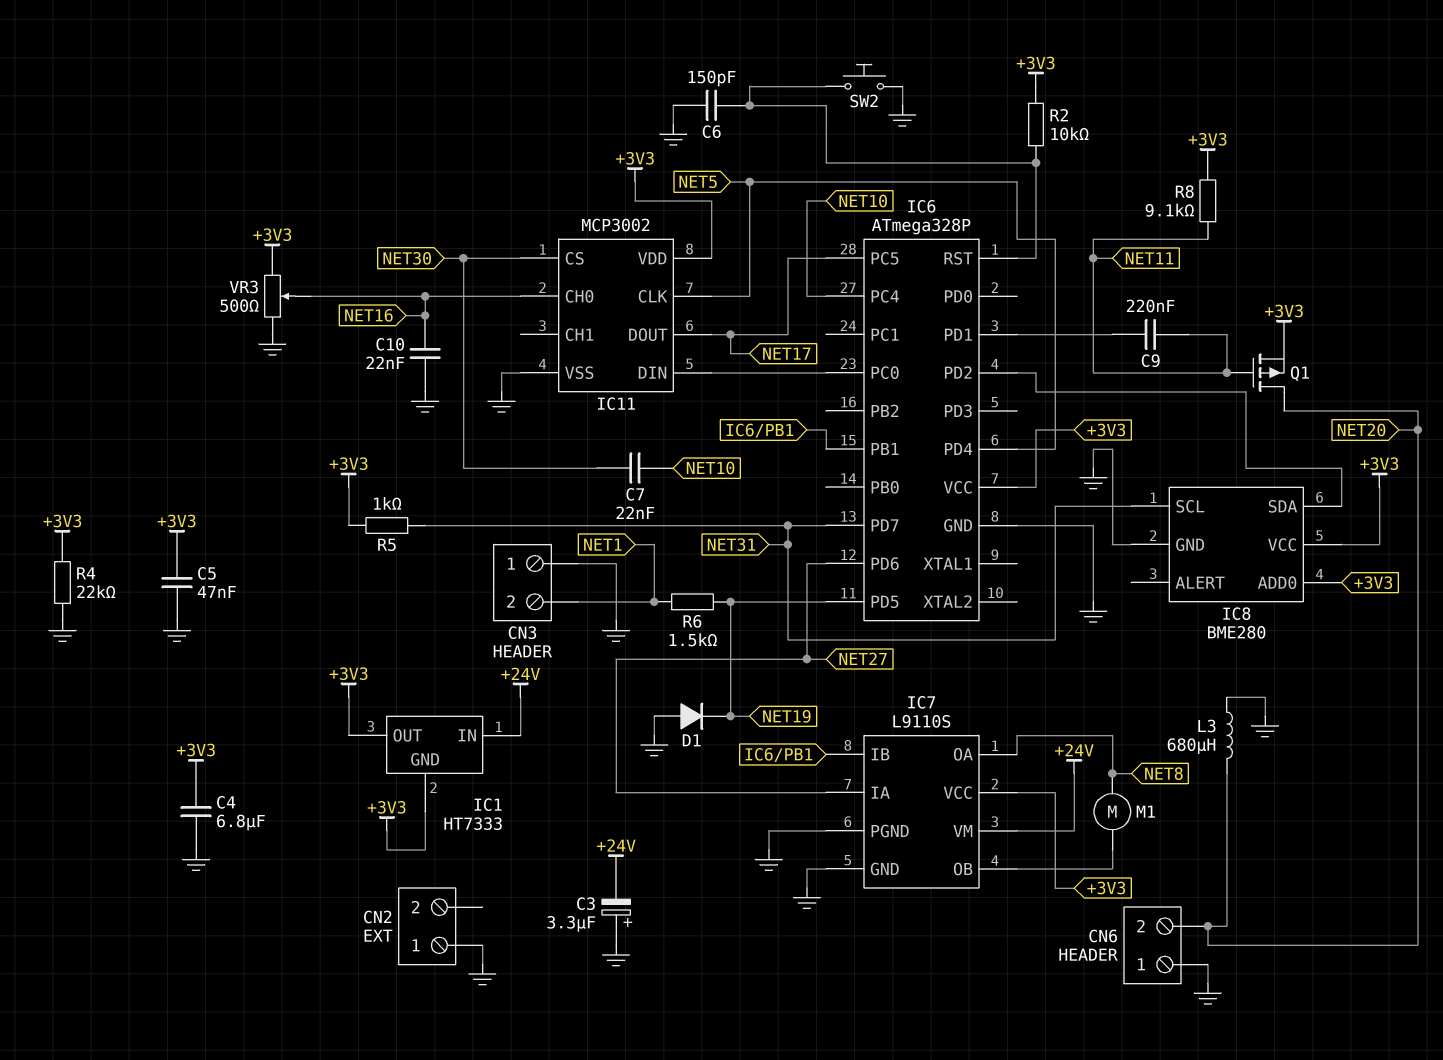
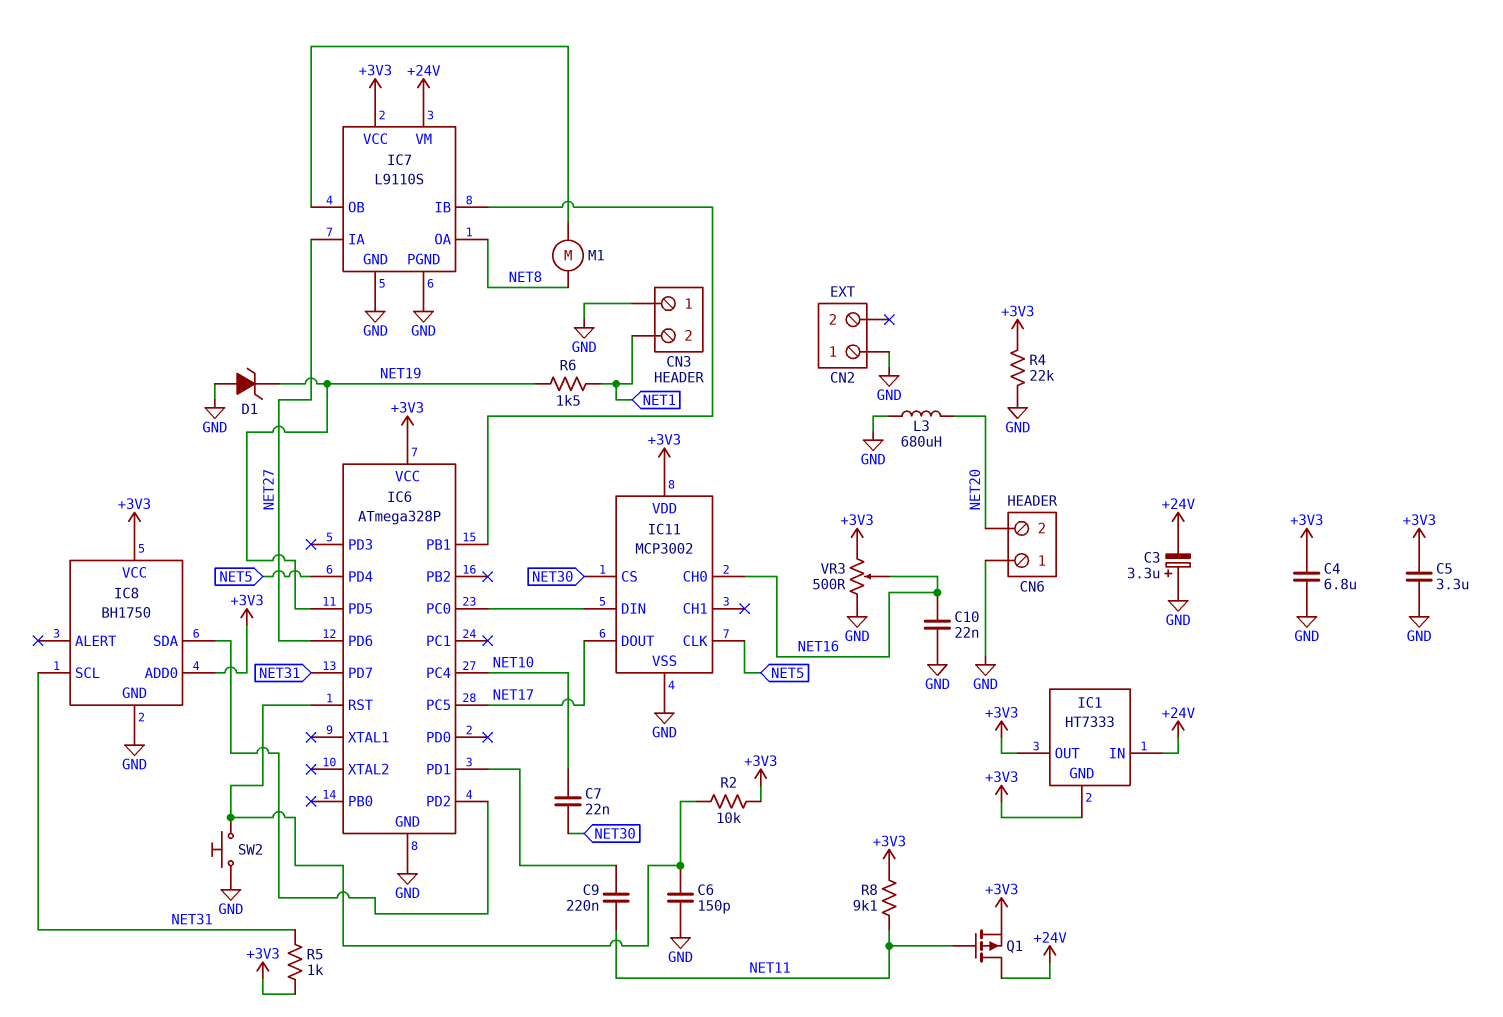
C5: 47nF (+3V3, GND) -> 3.3uF (+3V3, GND)
D1: diode (A GND, K NET19) -> zener (A GND, K NET19)
IC8: BME280 -> BH1750
Q1: PMOS (G NET11, D NET20, S +3V3) -> PMOS (G NET11, D +24V, S +3V3)

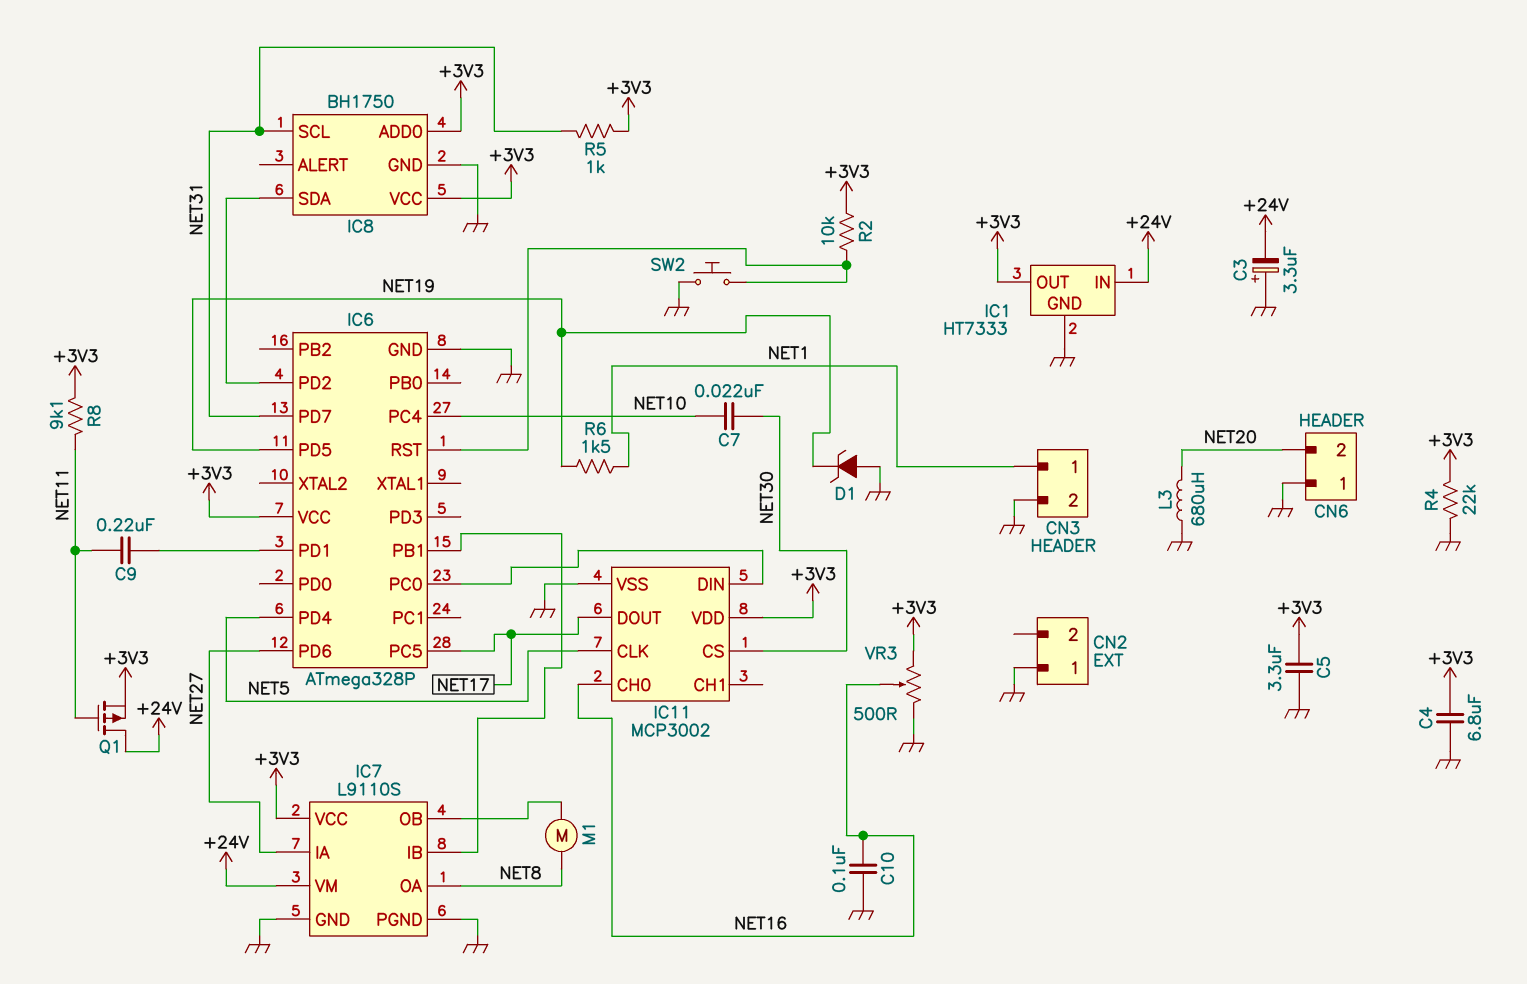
C6: 150pF (GND, IC6/RST) -> none
C10: 22nF (GND, NET16) -> 100nF (GND, NET16)
CN3 pin 1: GND -> NET1
CN3 pin 2: NET1 -> GND
IC1 pin GND: +3V3 -> GND

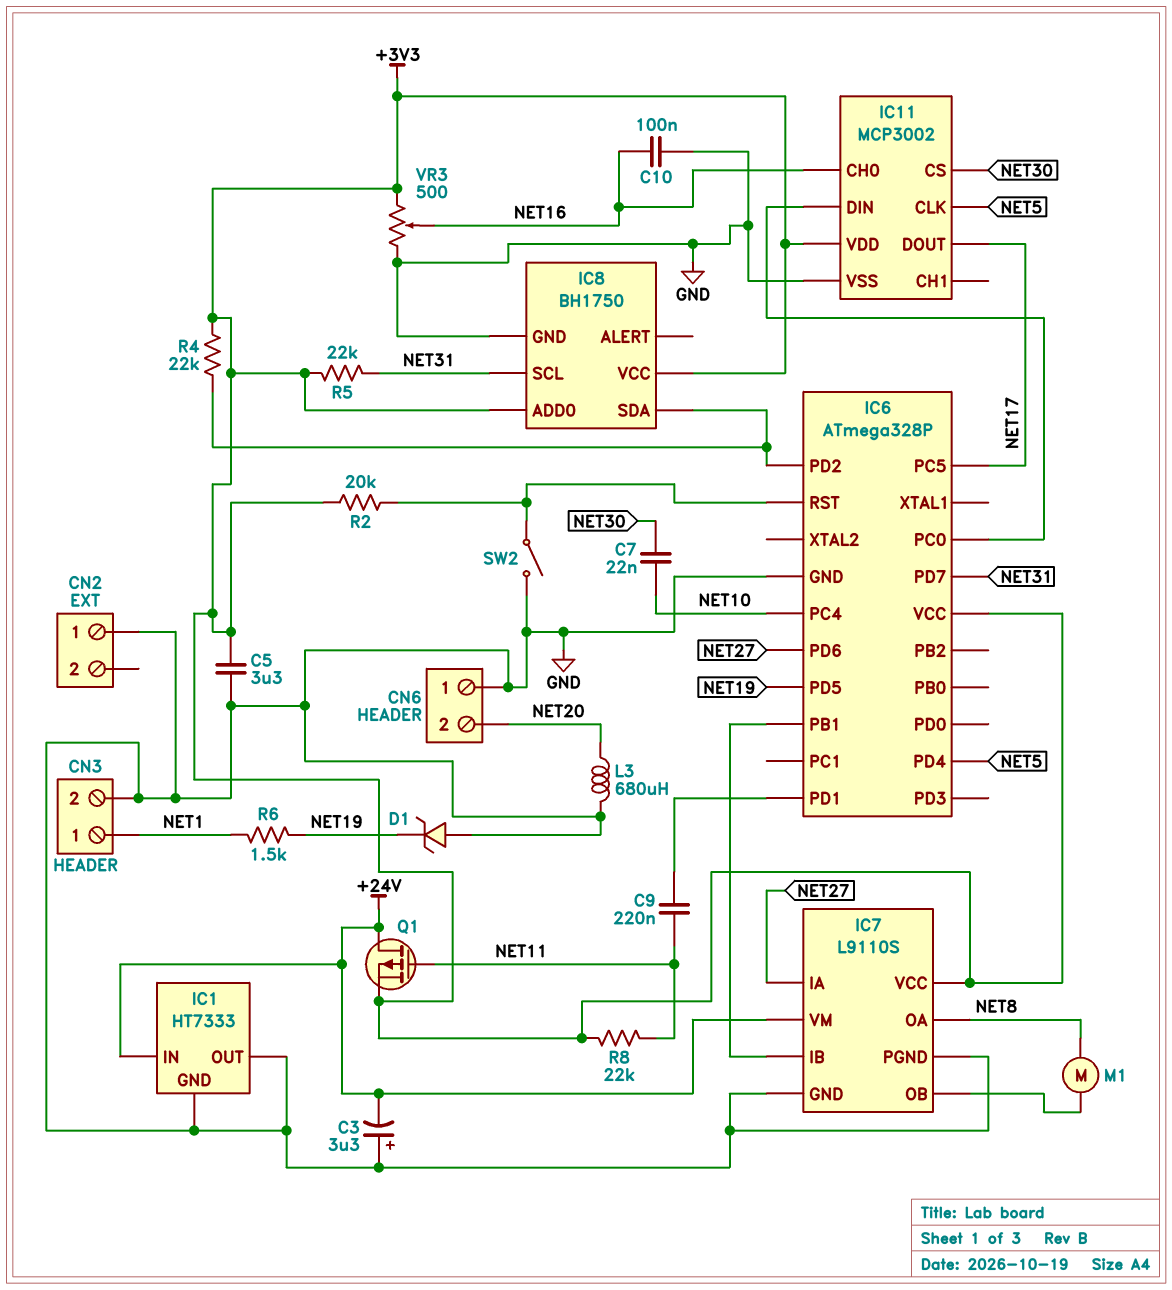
C4: 6.8uF (+3V3, GND) -> none
IC1 pin OUT: +3V3 -> GND
R2: 10k (+3V3, IC6/RST) -> 20k (+3V3, IC6/RST)
R4: 22k (+3V3, GND) -> 22k (+3V3, IC6/PD2)
R5: 1k (+3V3, NET31) -> 22k (+3V3, NET31)
R8: 9.1k (+3V3, NET11) -> 22k (+3V3, NET11)
SW2: button (GND, IC6/RST) -> switch (GND, IC6/RST)

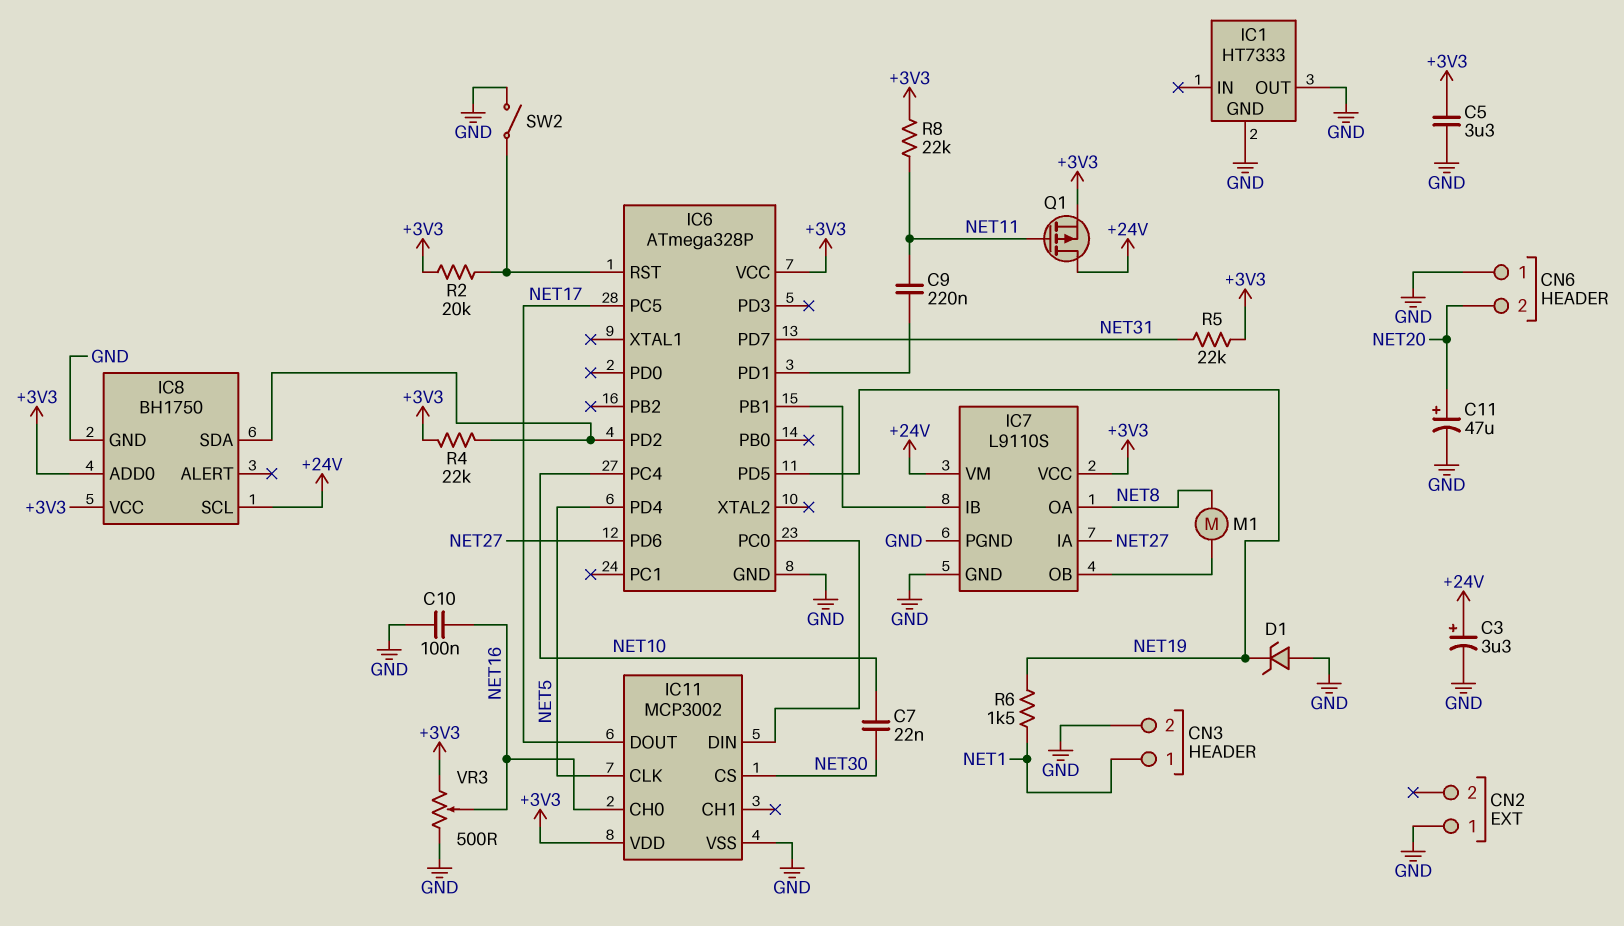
C3: 3.3uF (plus GND, minus +24V) -> 3.3uF (plus +24V, minus GND)
C11: none -> 47uF (plus NET20, minus GND)
IC1 pin IN: +24V -> none
IC8 pin SCL: NET31 -> +24V
L3: 680uH (GND, NET20) -> none

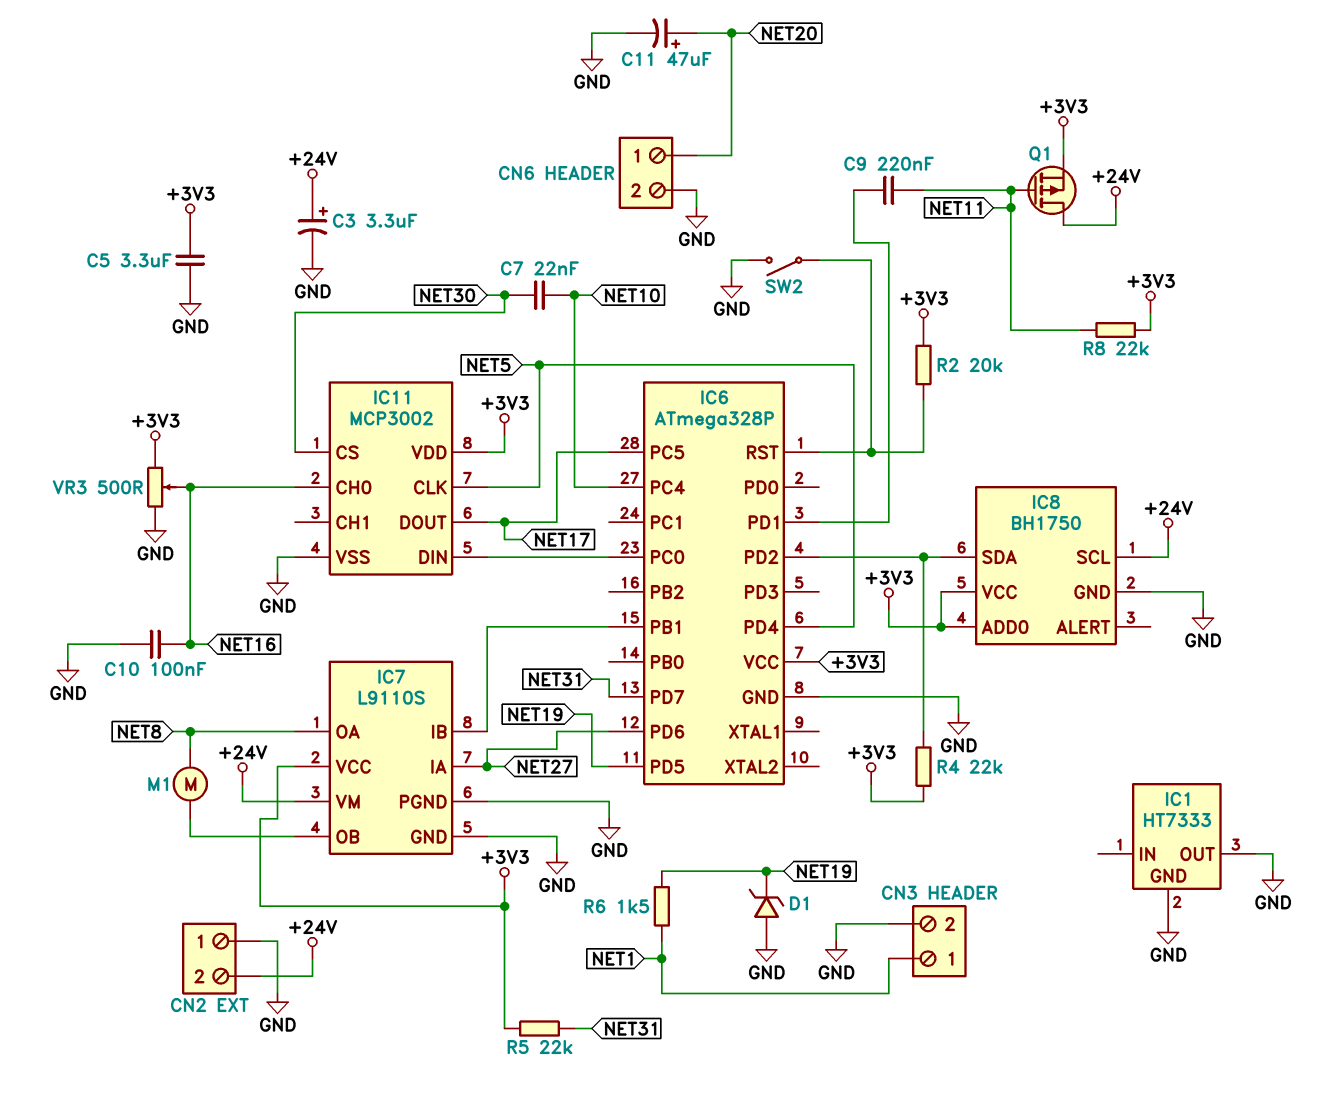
CN2 pin 2: none -> +24V
CN6 pin 1: GND -> NET20
CN6 pin 2: NET20 -> GND

